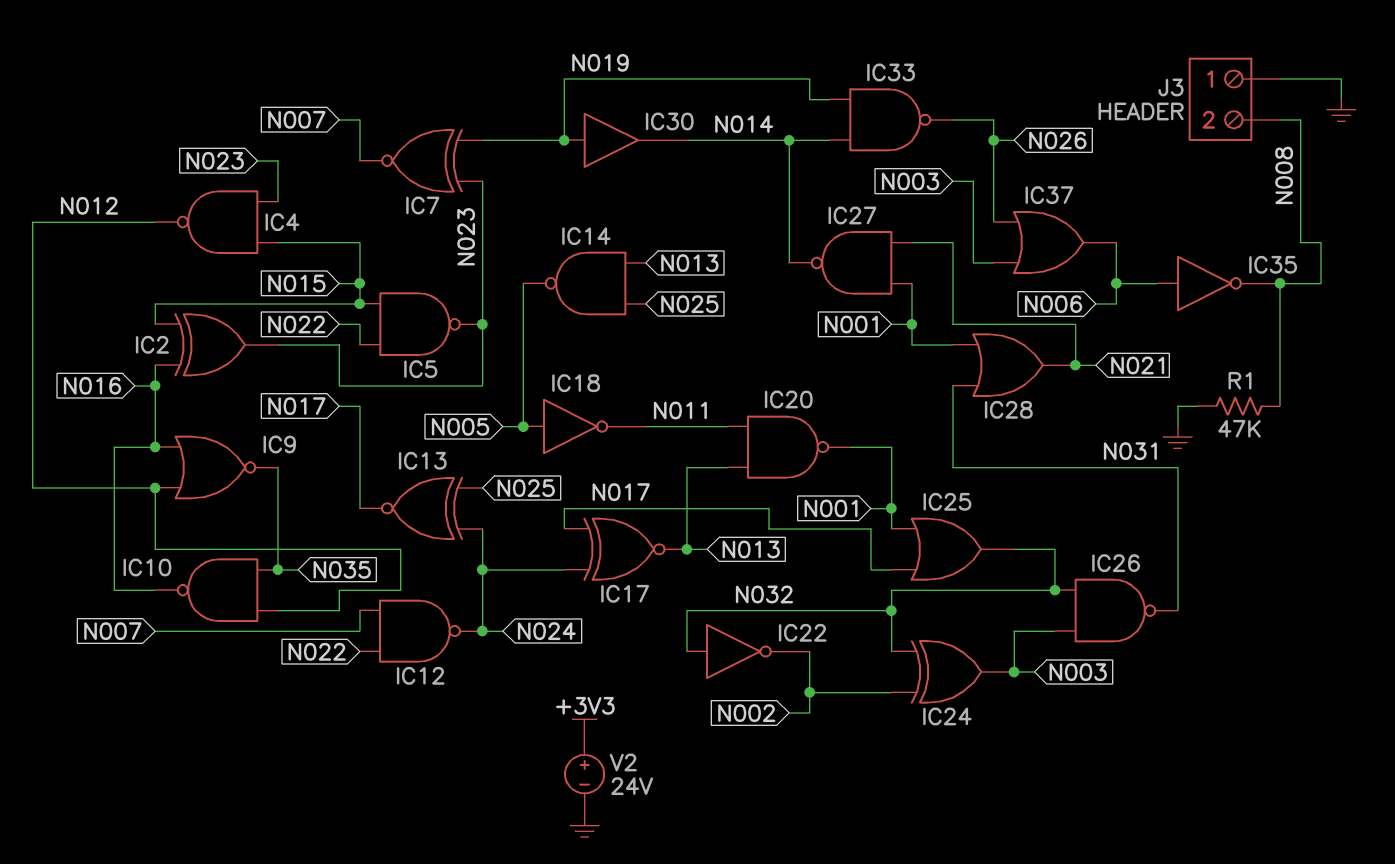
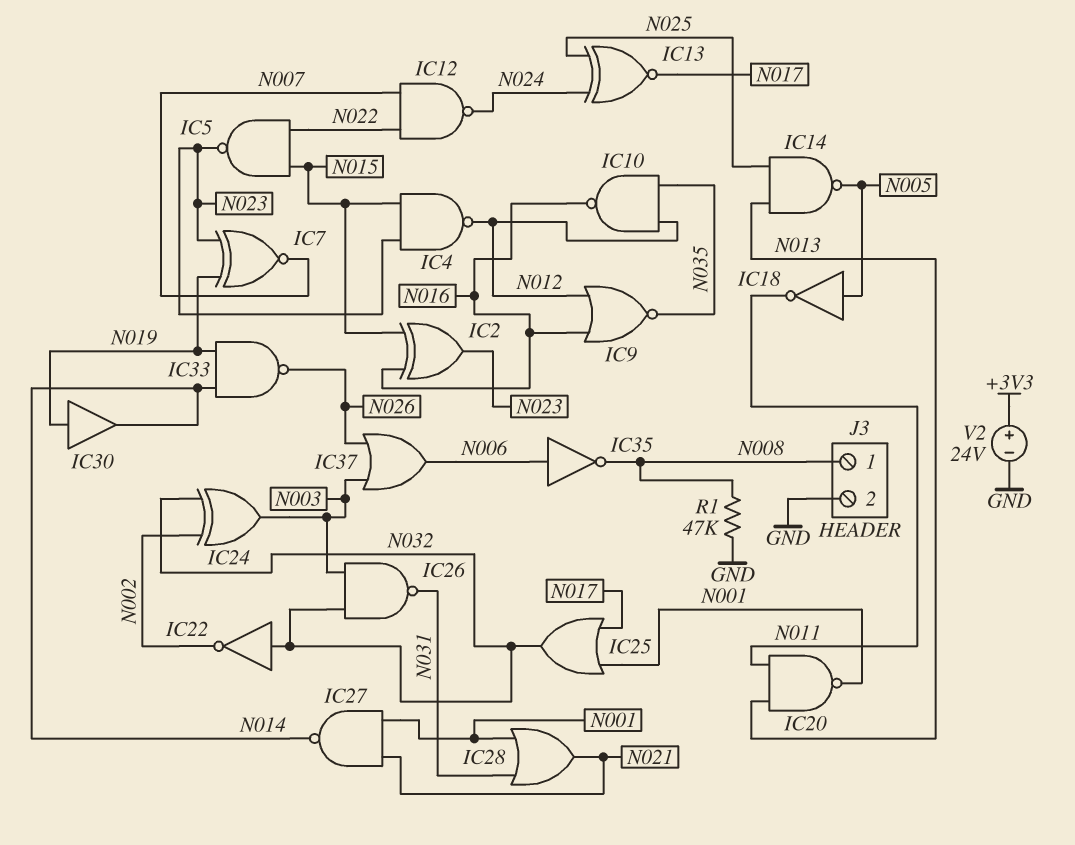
IC17: XNOR (in N017, in N024, out N013) -> none
J3 pin 1: GND -> N008
J3 pin 2: N008 -> GND

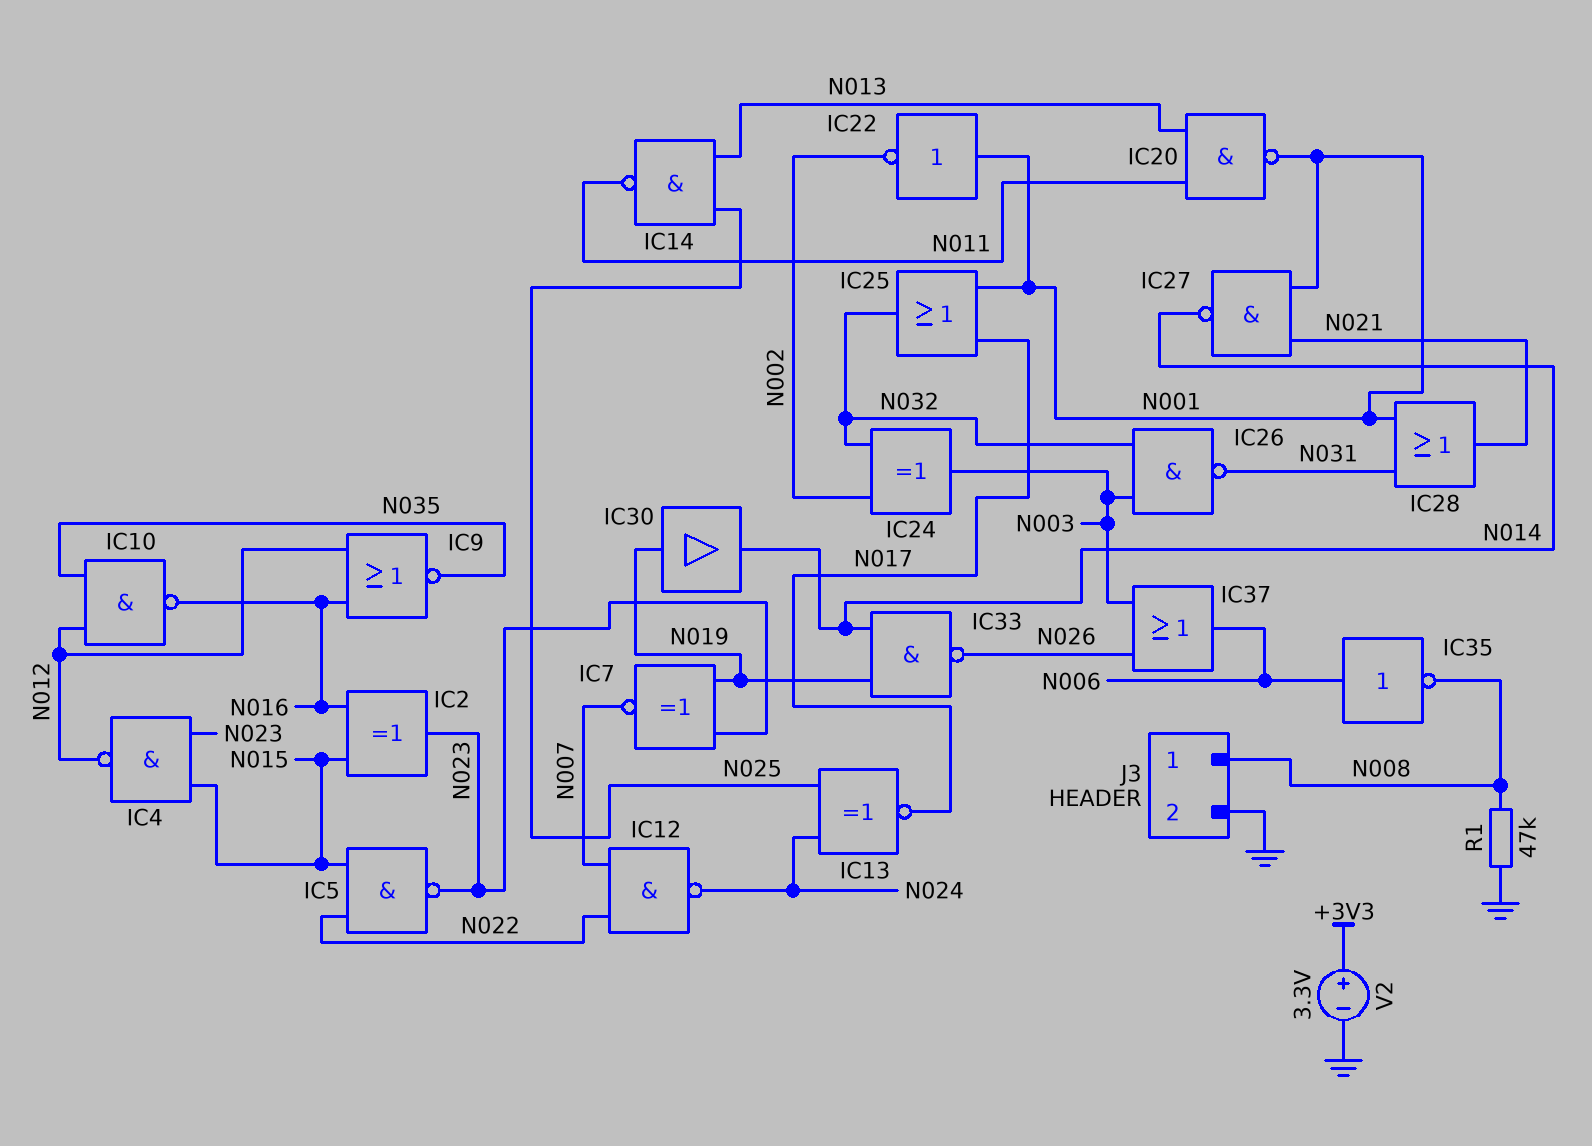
IC14: NAND (in N013, in N025, out N005) -> NAND (in N013, in N025, out N011)
IC18: NOT (in N005, out N011) -> none
IC22: NOT (in N032, out N002) -> NOT (in N001, out N002)
V2: 24V (plus +3V3, minus GND) -> 3.3V (plus +3V3, minus GND)

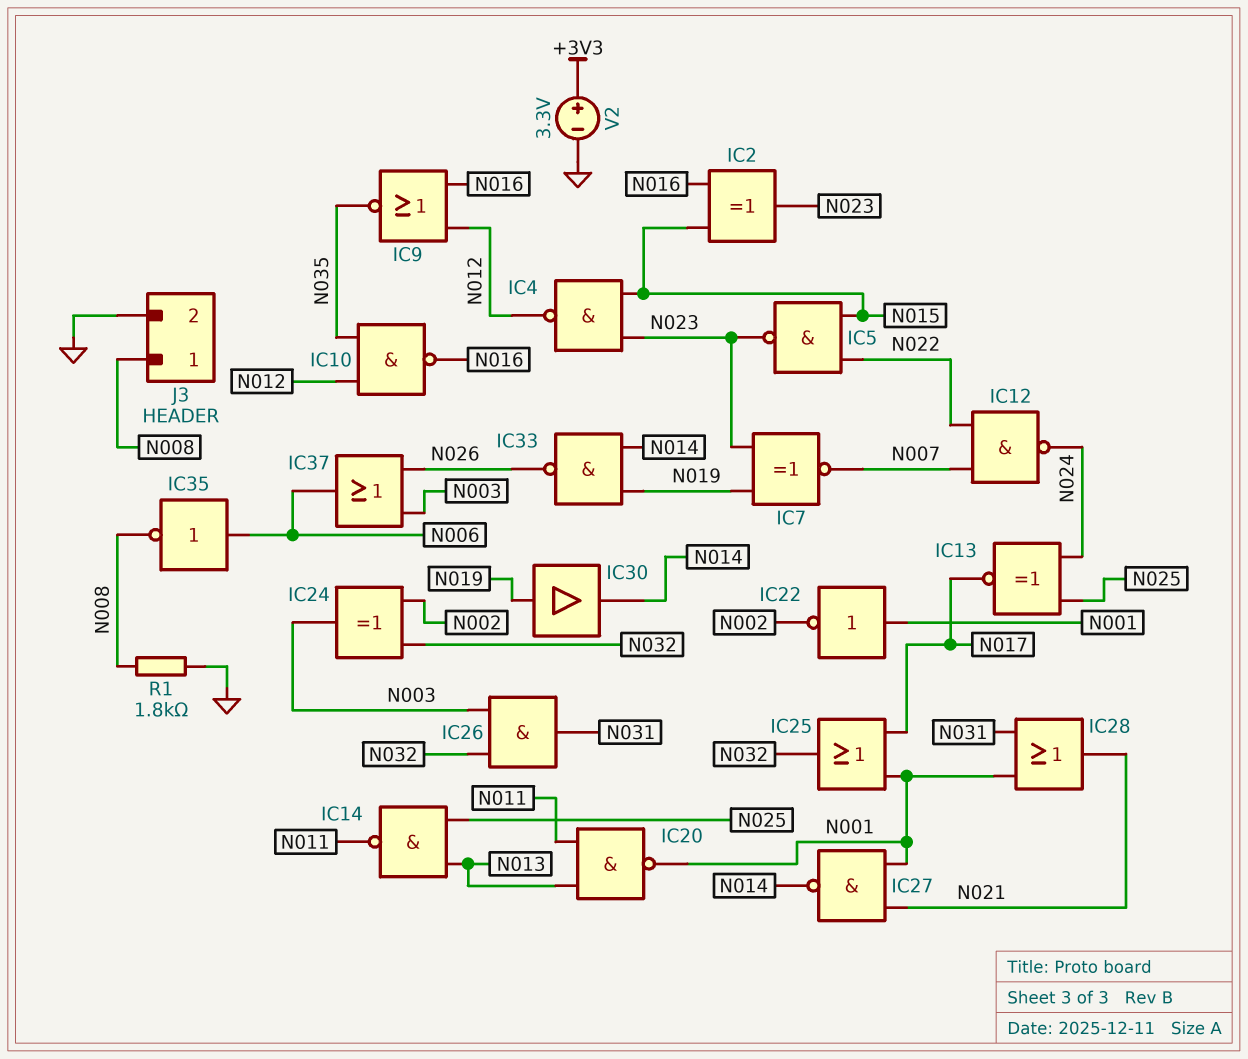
IC26: NAND (in N003, in N032, out N031) -> AND (in N003, in N032, out N031)
R1: 47k (GND, N008) -> 1.8k (GND, N008)

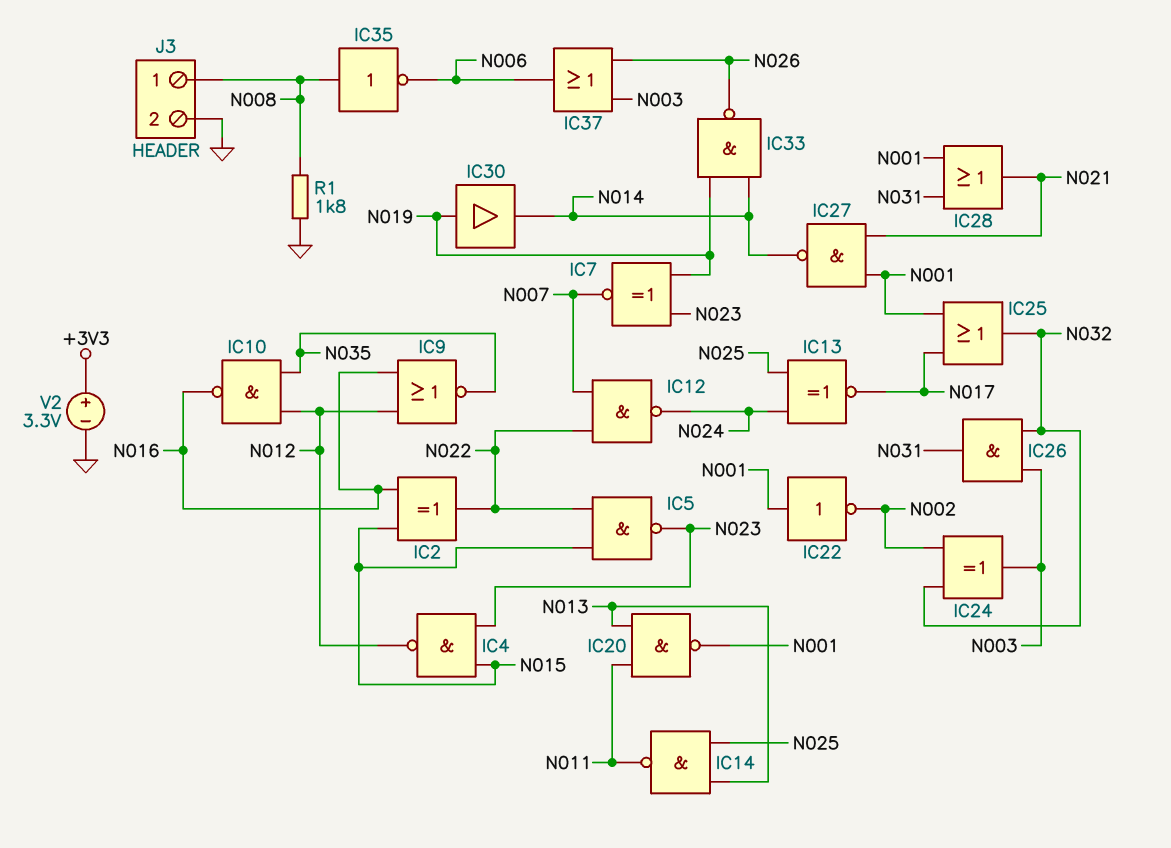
IC2: XOR (in N015, in N016, out N023) -> XOR (in N015, in N016, out N022)
IC35: NOT (in N006, out N008) -> NOT (in N008, out N006)

